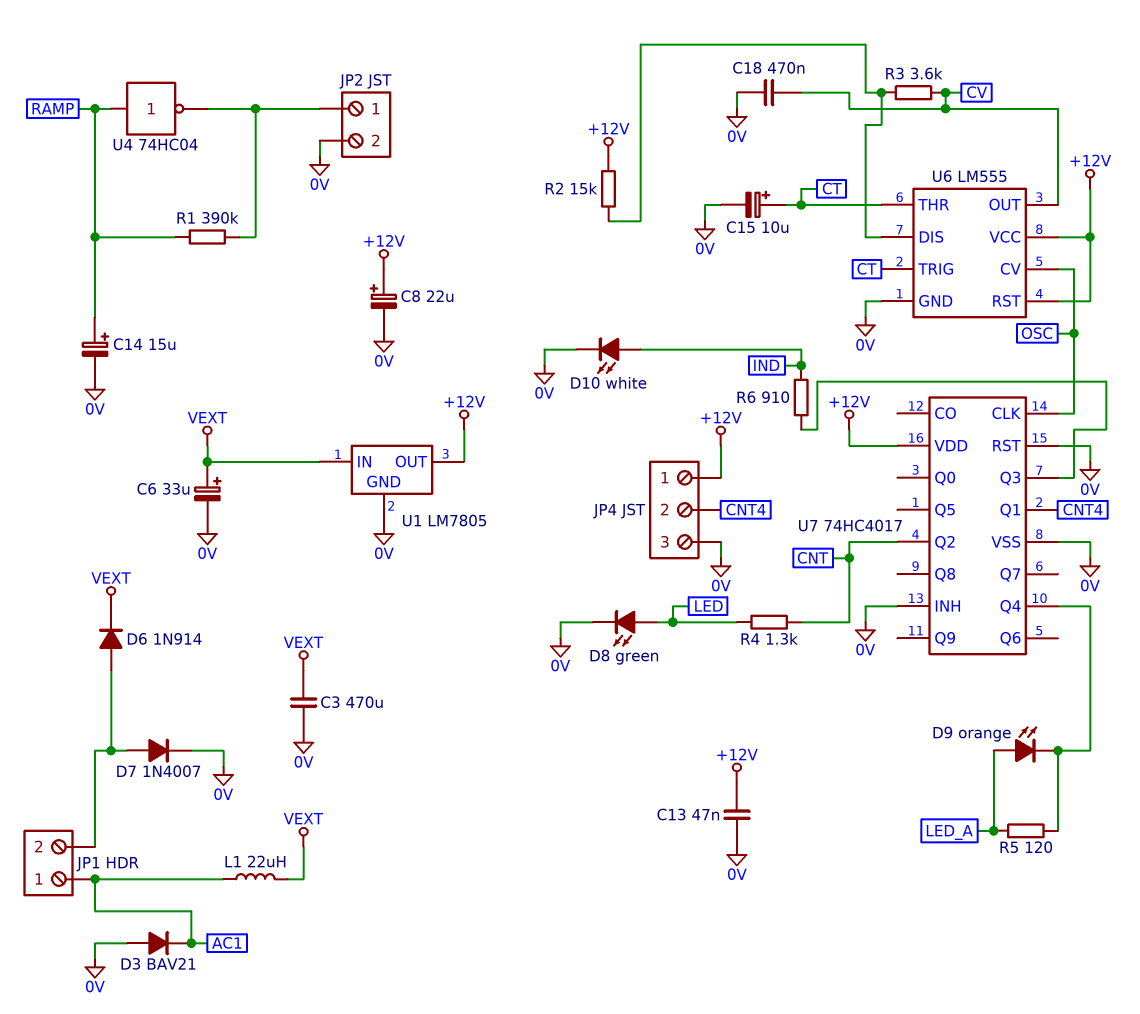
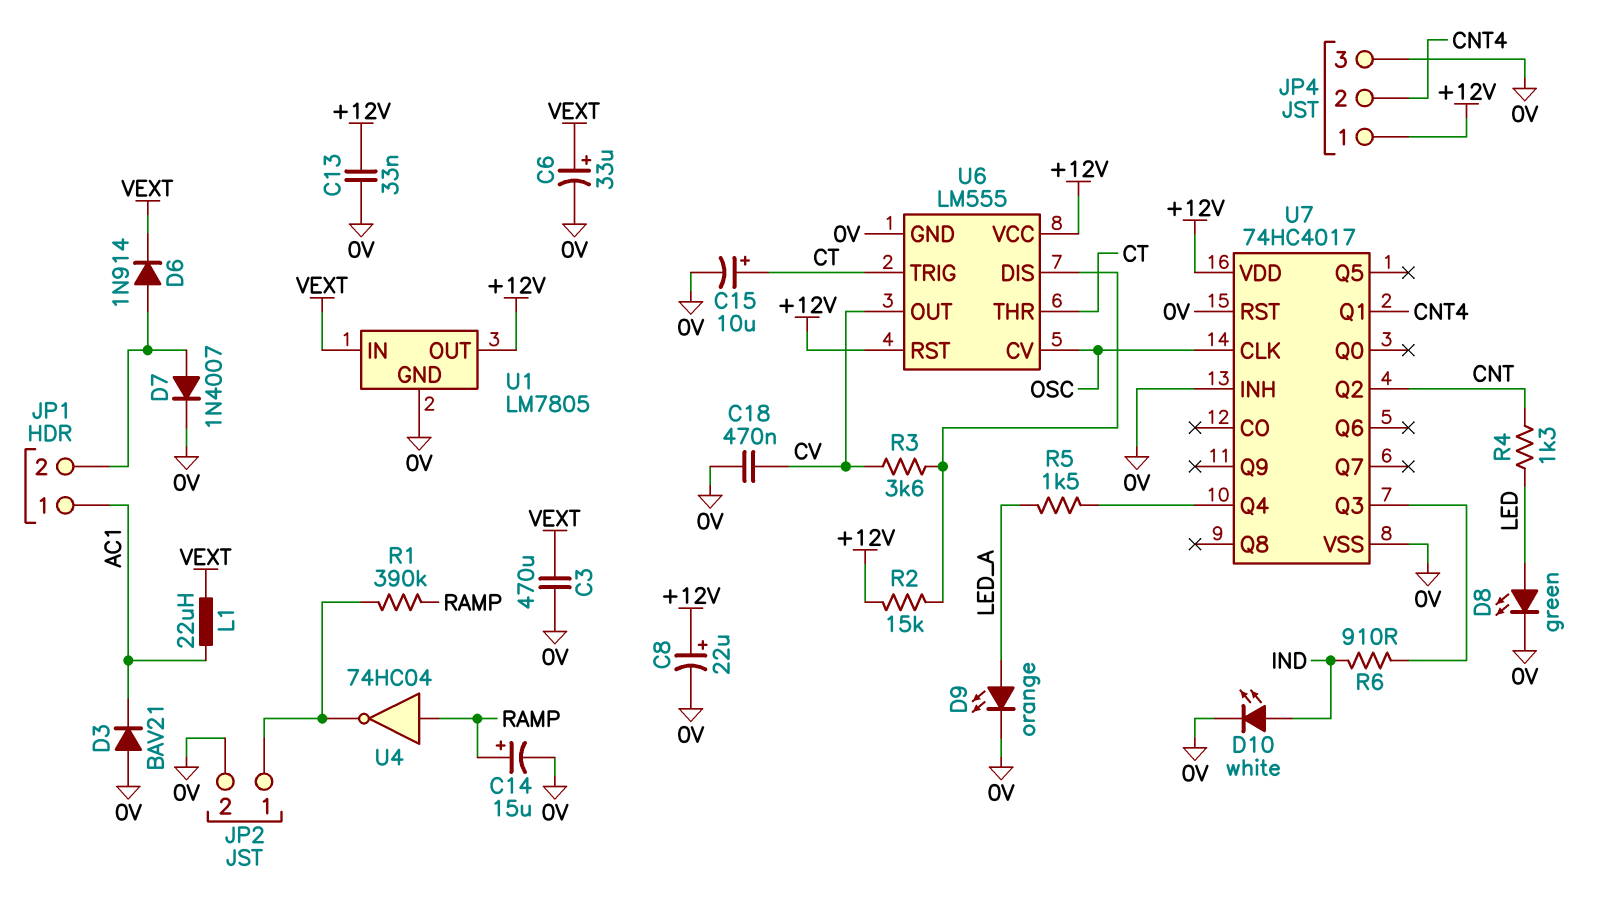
C13: 47nF (+12V, 0V) -> 33nF (+12V, 0V)
D9: LED orange (A LED_A, K U7/Q4) -> LED orange (A LED_A, K 0V)
R5: 120 (LED_A, U7/Q4) -> 1.5k (LED_A, U7/Q4)

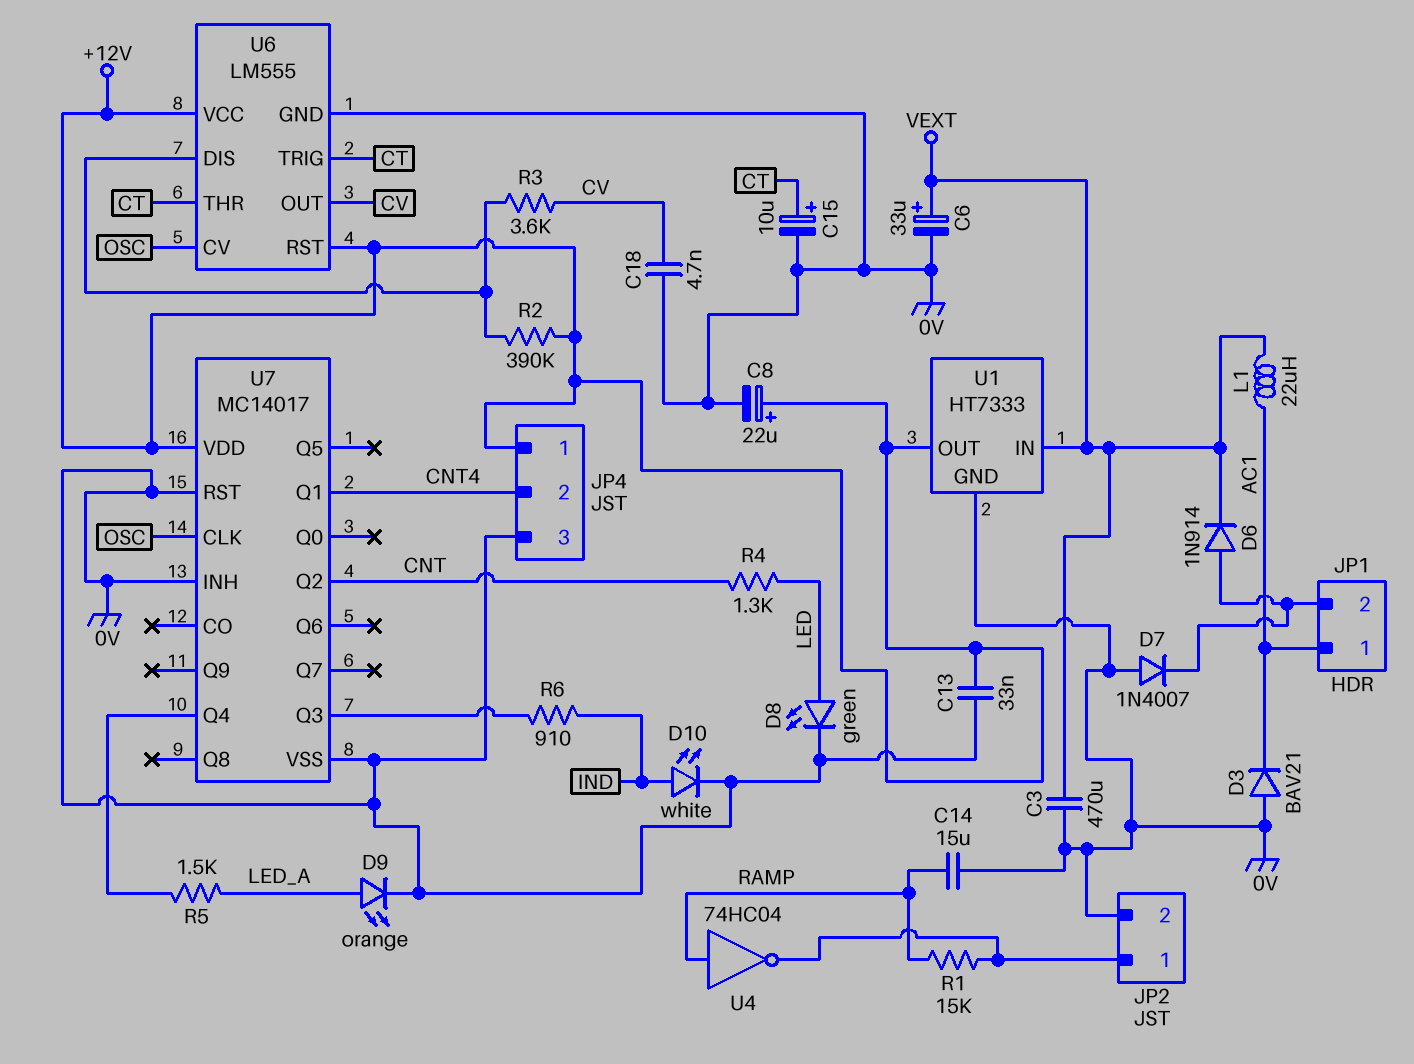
C14: 15uF (plus RAMP, minus 0V) -> 15uF (0V, RAMP)
C18: 470nF (0V, CV) -> 4.7nF (0V, CV)
D7: diode 1N4007 (A JP1/2, K 0V) -> diode 1N4007 (A 0V, K JP1/2)
R1: 390k (JP2/1, RAMP) -> 15k (JP2/1, RAMP)
R2: 15k (+12V, U6/DIS) -> 390k (+12V, U6/DIS)
U1: LM7805 -> HT7333
U7: 74HC4017 -> MC14017

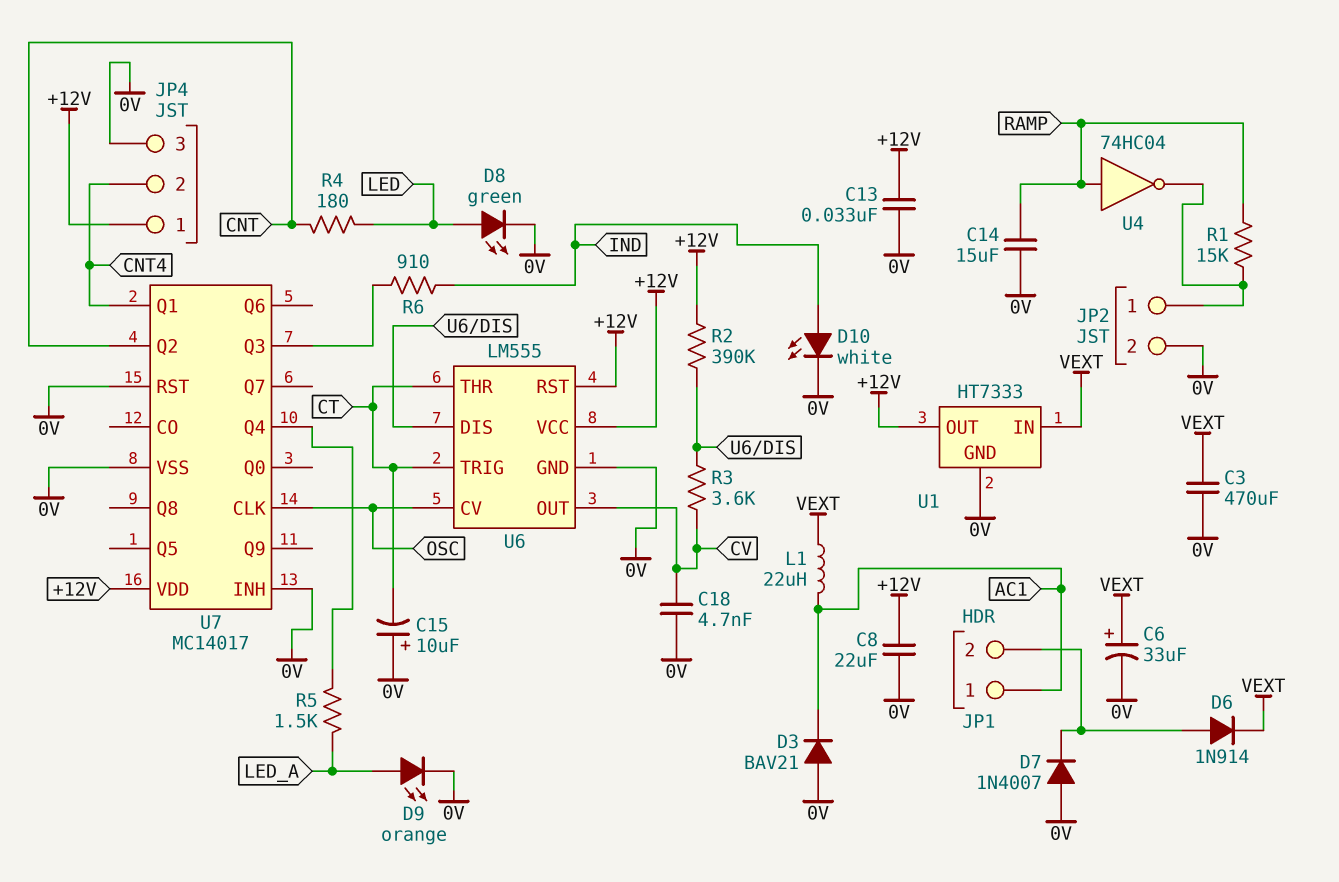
C8: 22uF (plus +12V, minus 0V) -> 22uF (+12V, 0V)
C15: 10uF (plus CT, minus 0V) -> 10uF (plus 0V, minus CT)
R4: 1.3k (CNT, LED) -> 180 (CNT, LED)

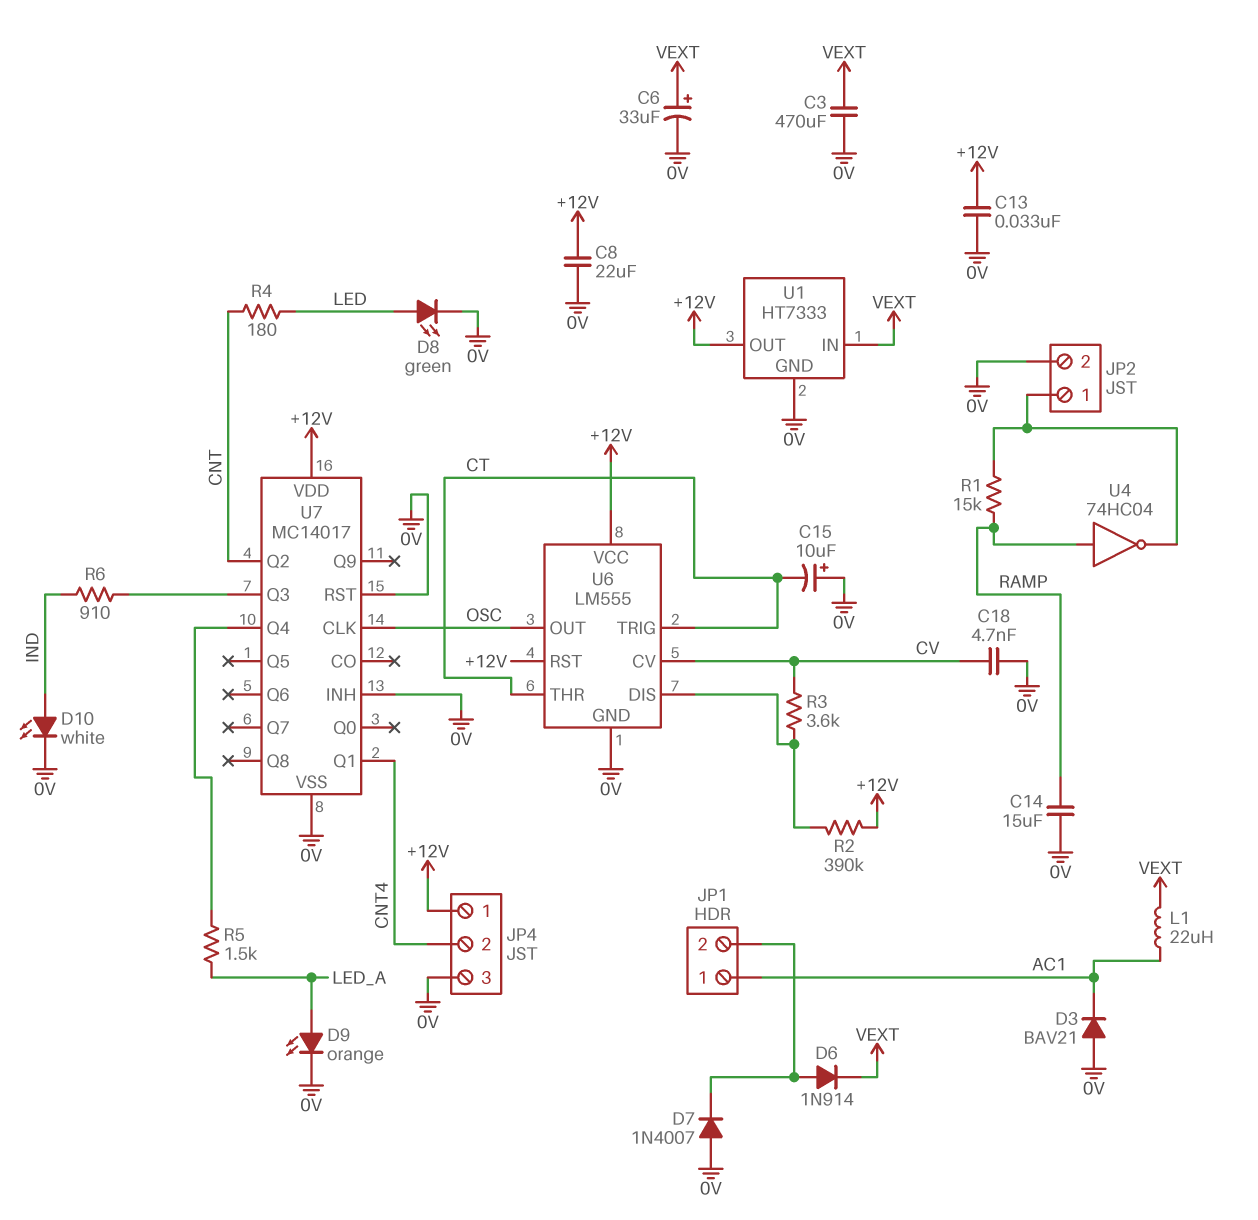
U6 pin CV: OSC -> CV
U6 pin OUT: CV -> OSC

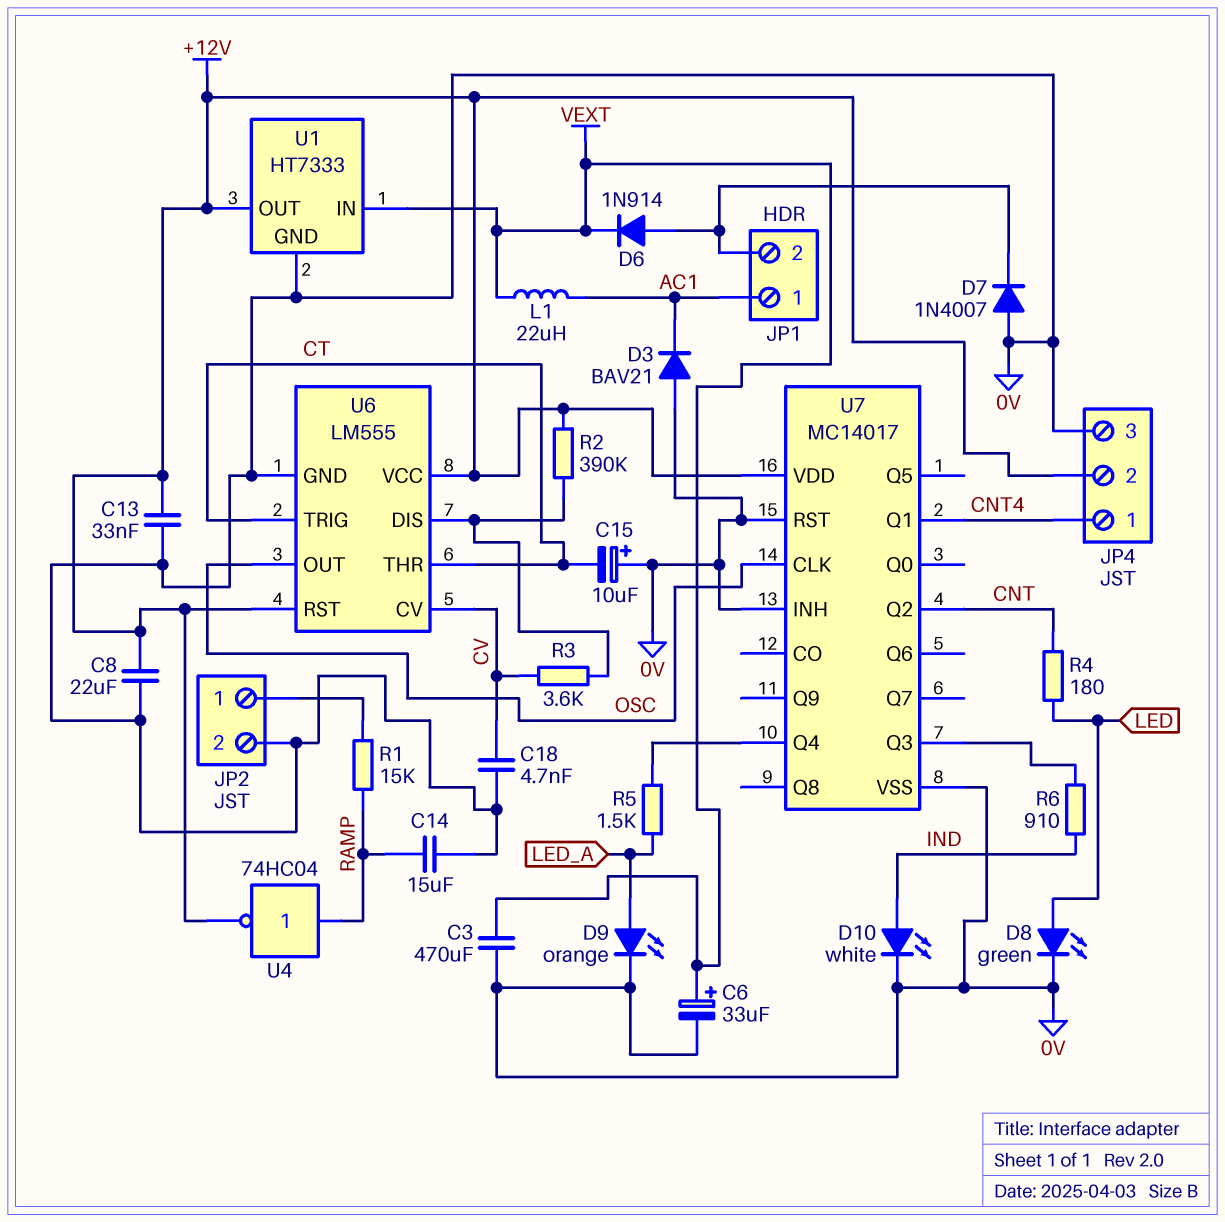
JP4 pin 1: +12V -> CNT4
JP4 pin 2: CNT4 -> +12V
U4: NOT 74HC04 (in RAMP, out JP2/1) -> NOT 74HC04 (in RAMP, out +12V)

